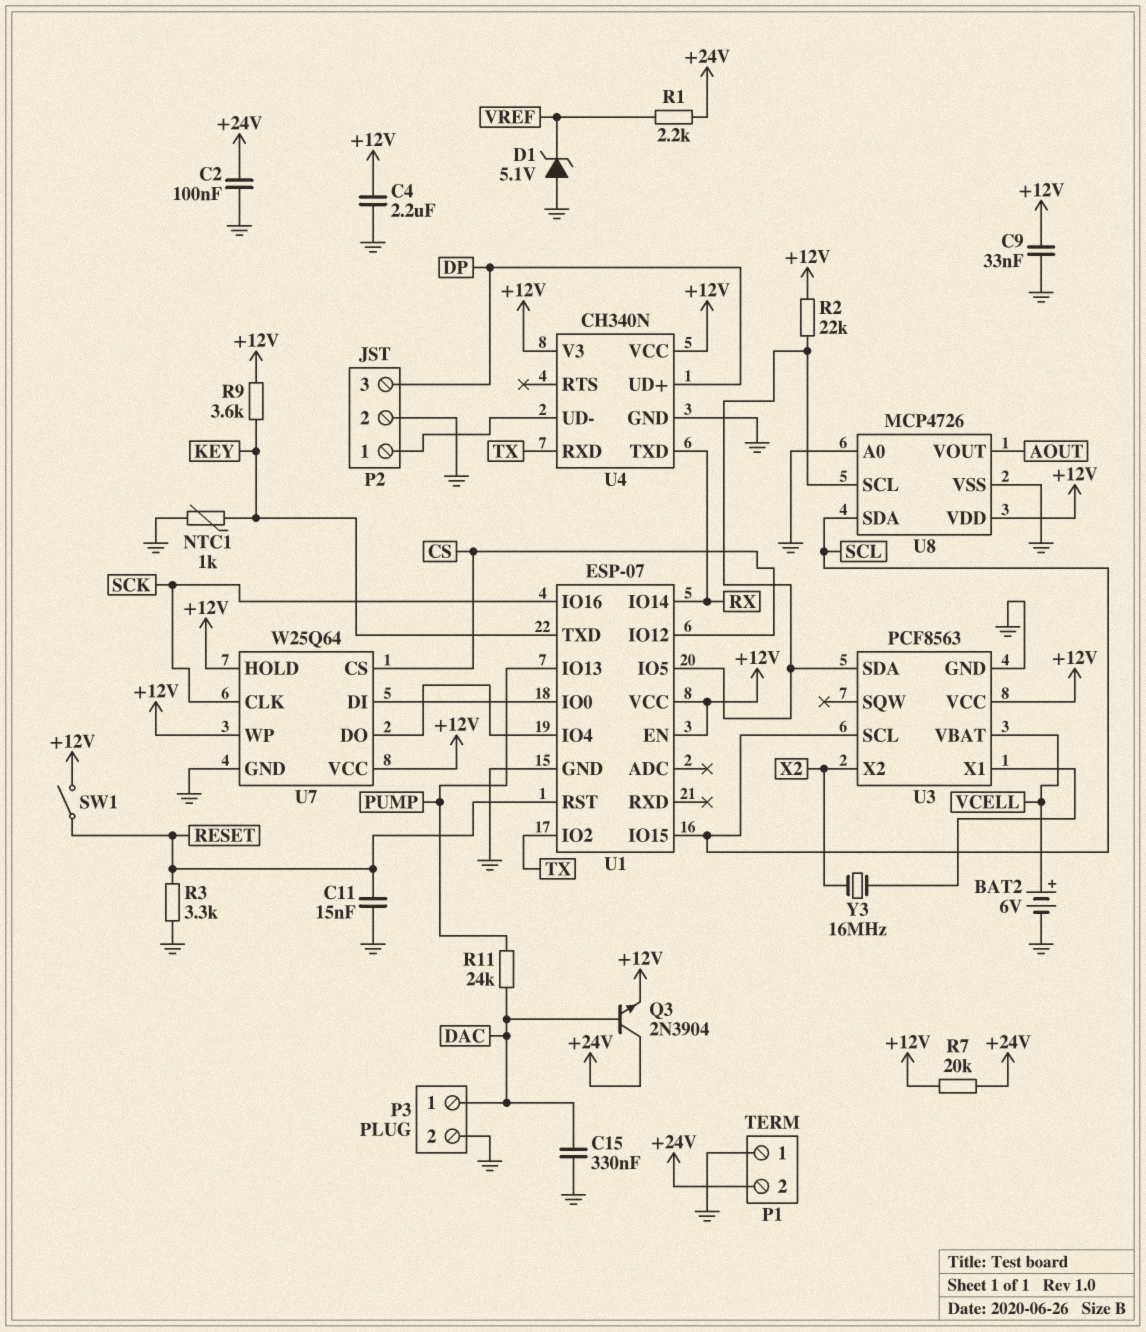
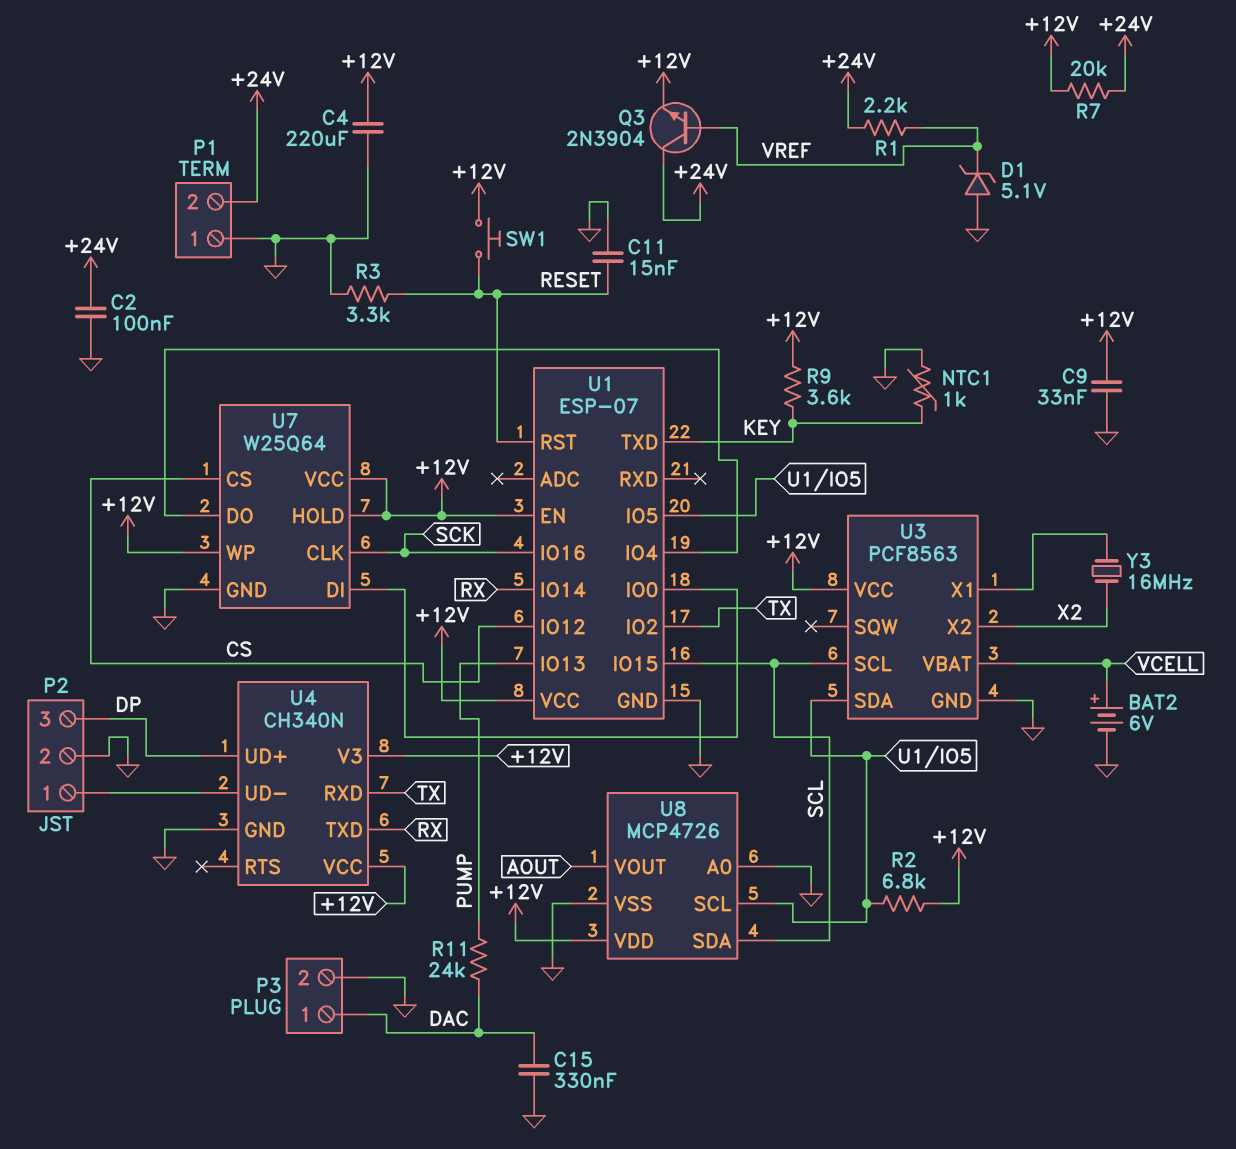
C4: 2.2uF (+12V, GND) -> 220uF (+12V, GND)
Q3: NPN 2N3904 (B DAC, C +24V, E +12V) -> NPN 2N3904 (B VREF, C +24V, E +12V)
R2: 22k (+12V, U1/IO5) -> 6.8k (+12V, U1/IO5)
SW1: switch (+12V, RESET) -> button (+12V, RESET)

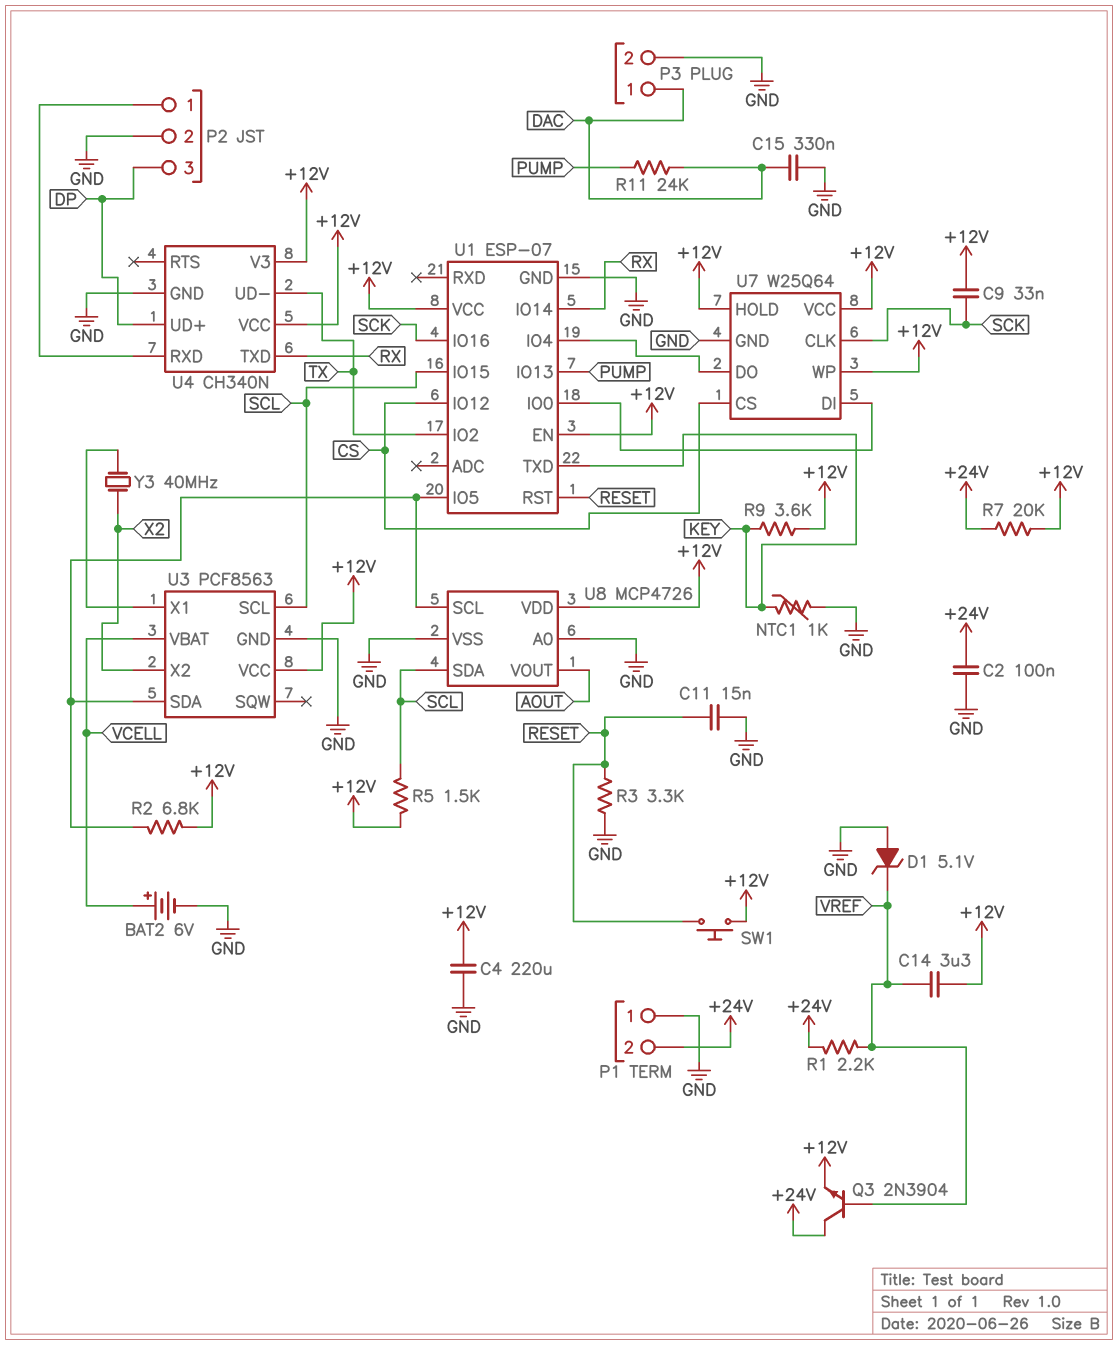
C9: 33nF (+12V, GND) -> 33nF (+12V, SCK)
C14: none -> 3.3uF (+12V, VREF)
R5: none -> 1.5k (+12V, SCL)
U4 pin RXD: TX -> P2/1
U4 pin UD-: P2/1 -> TX
Y3: 16MHz (U3/X1, X2) -> 40MHz (U3/X1, X2)

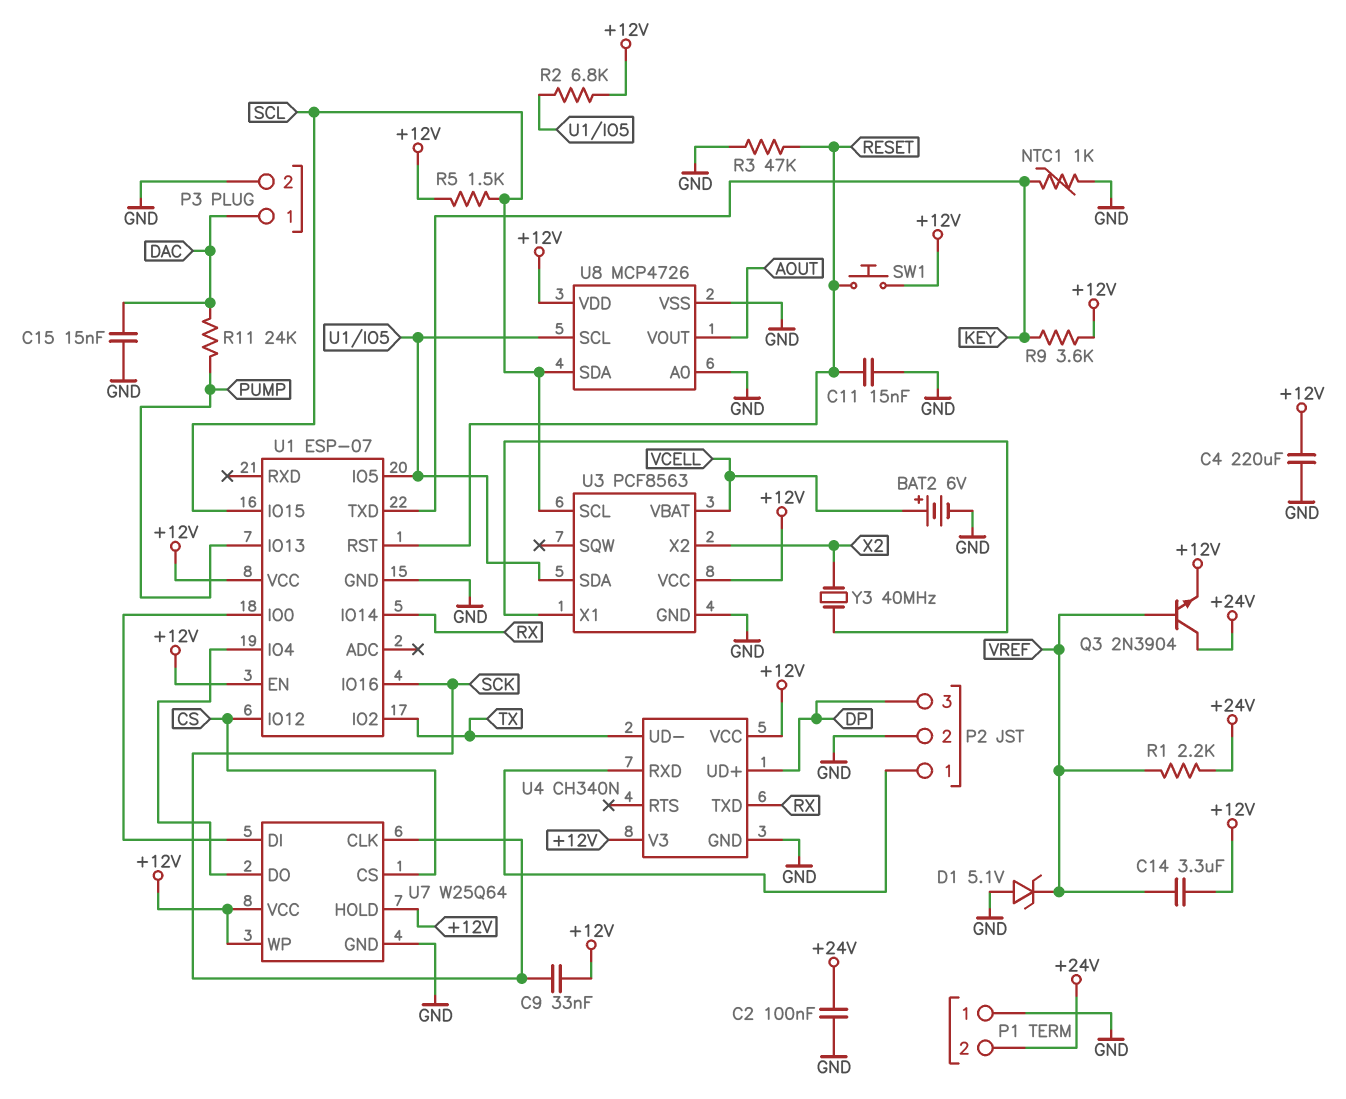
C15: 330nF (DAC, GND) -> 15nF (DAC, GND)
R3: 3.3k (GND, RESET) -> 47k (GND, RESET)
R7: 20k (+12V, +24V) -> none

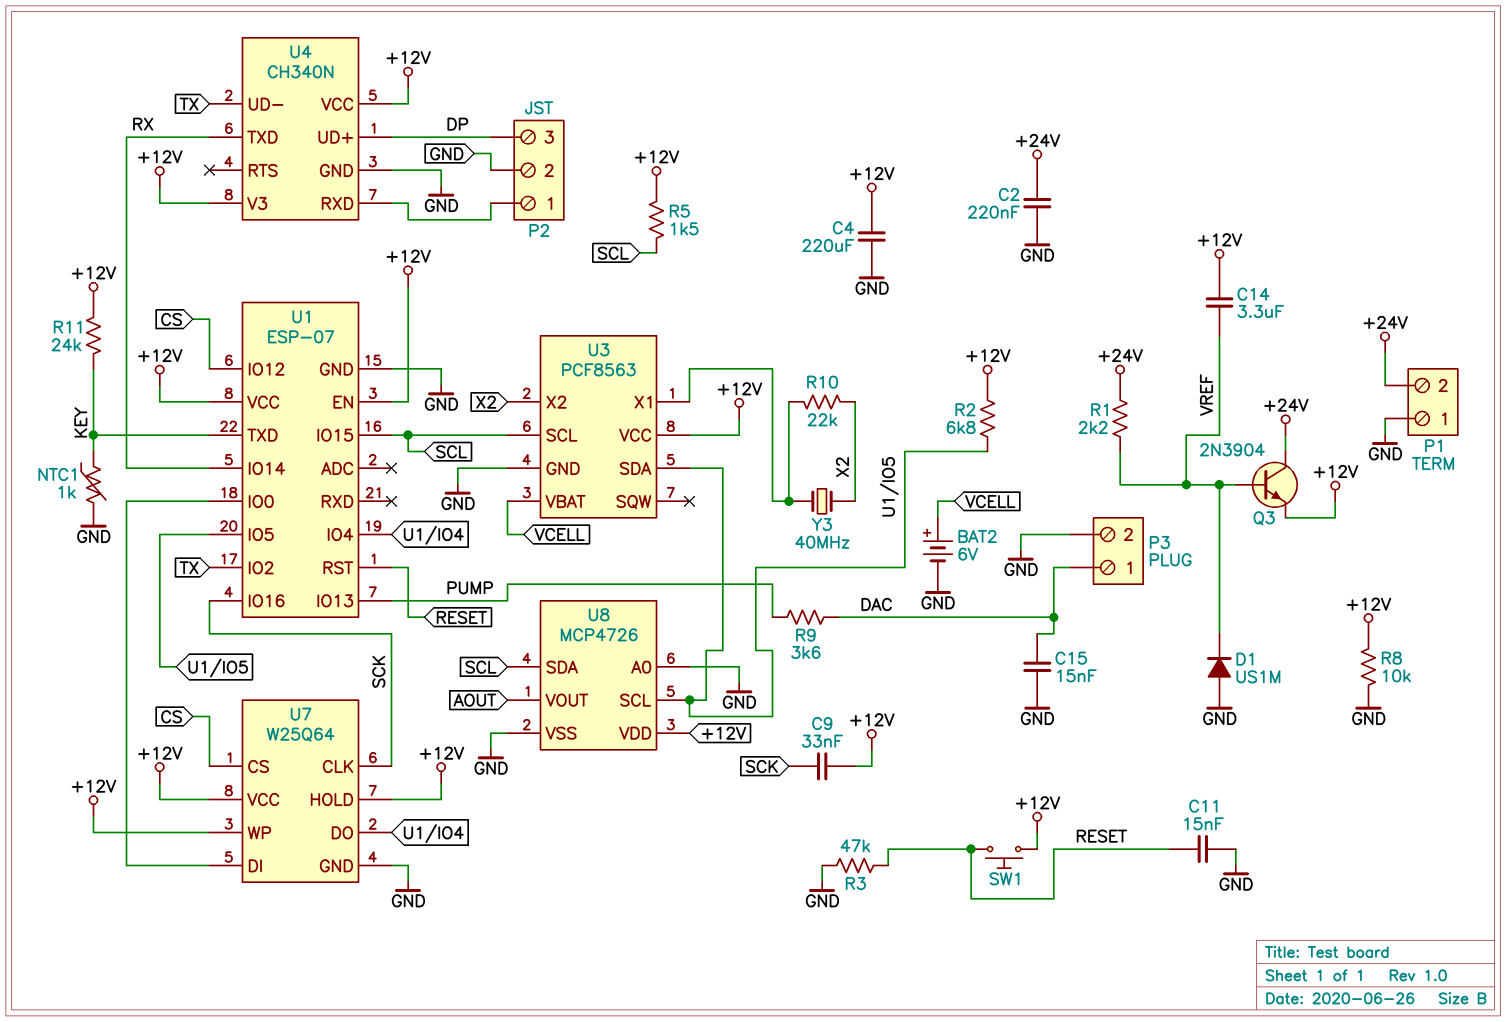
C2: 100nF (+24V, GND) -> 220nF (+24V, GND)
D1: zener 5.1V (A GND, K VREF) -> diode US1M (A GND, K VREF)
R8: none -> 10k (+12V, GND)
R9: 3.6k (+12V, KEY) -> 3.6k (DAC, PUMP)
R10: none -> 22k (U3/X1, X2)
R11: 24k (DAC, PUMP) -> 24k (+12V, KEY)

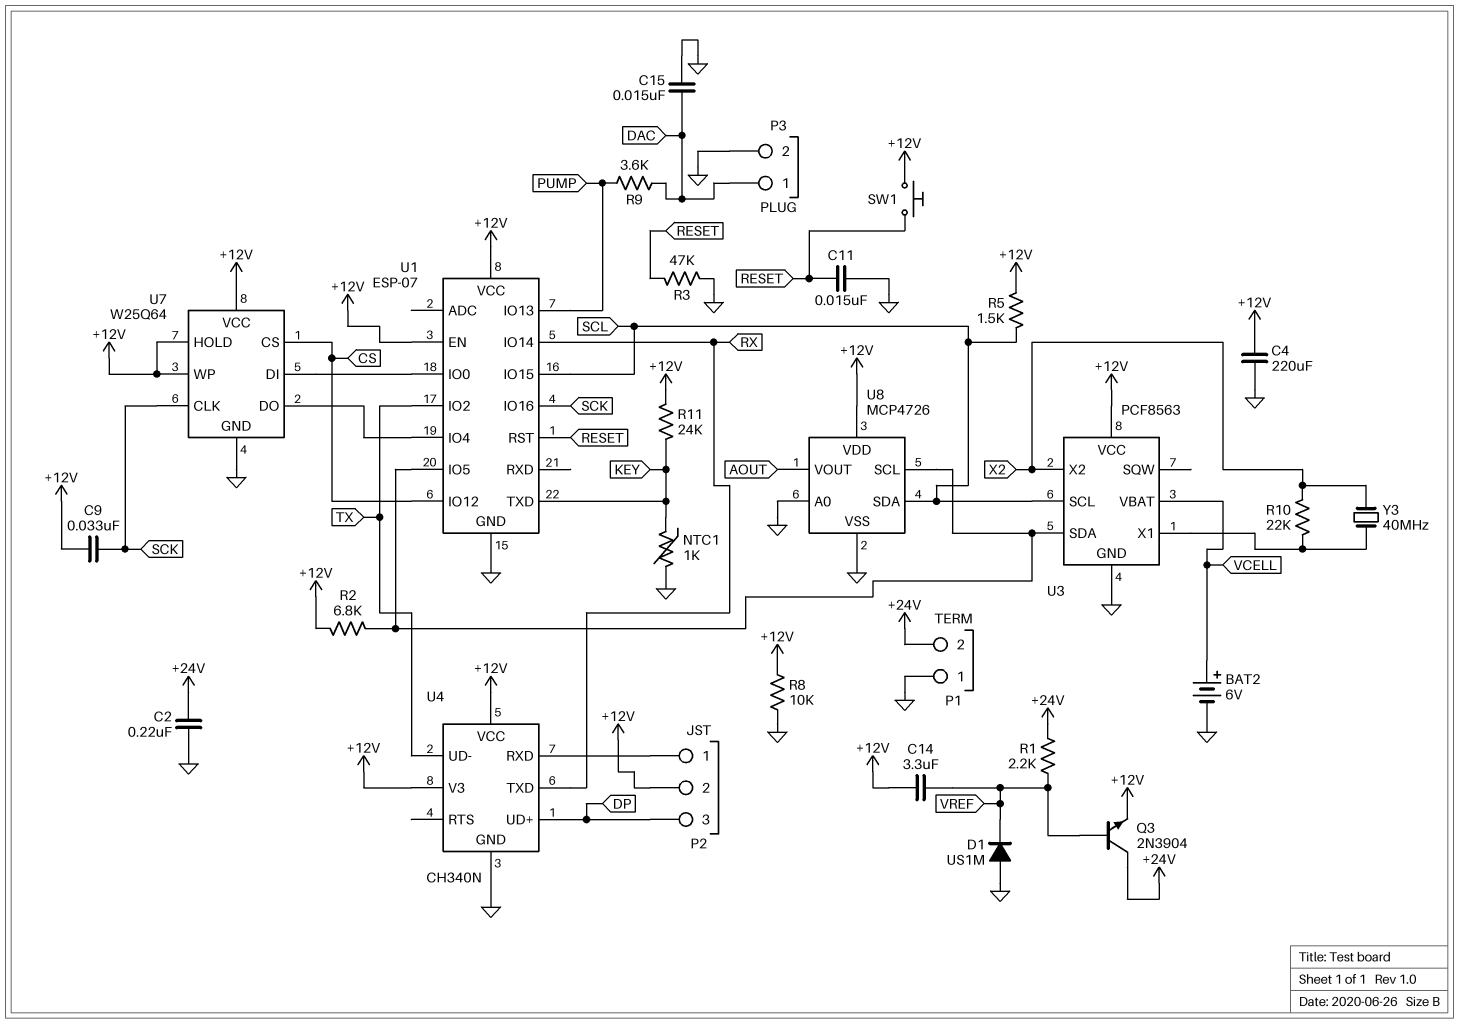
P2 pin 2: GND -> +12V

